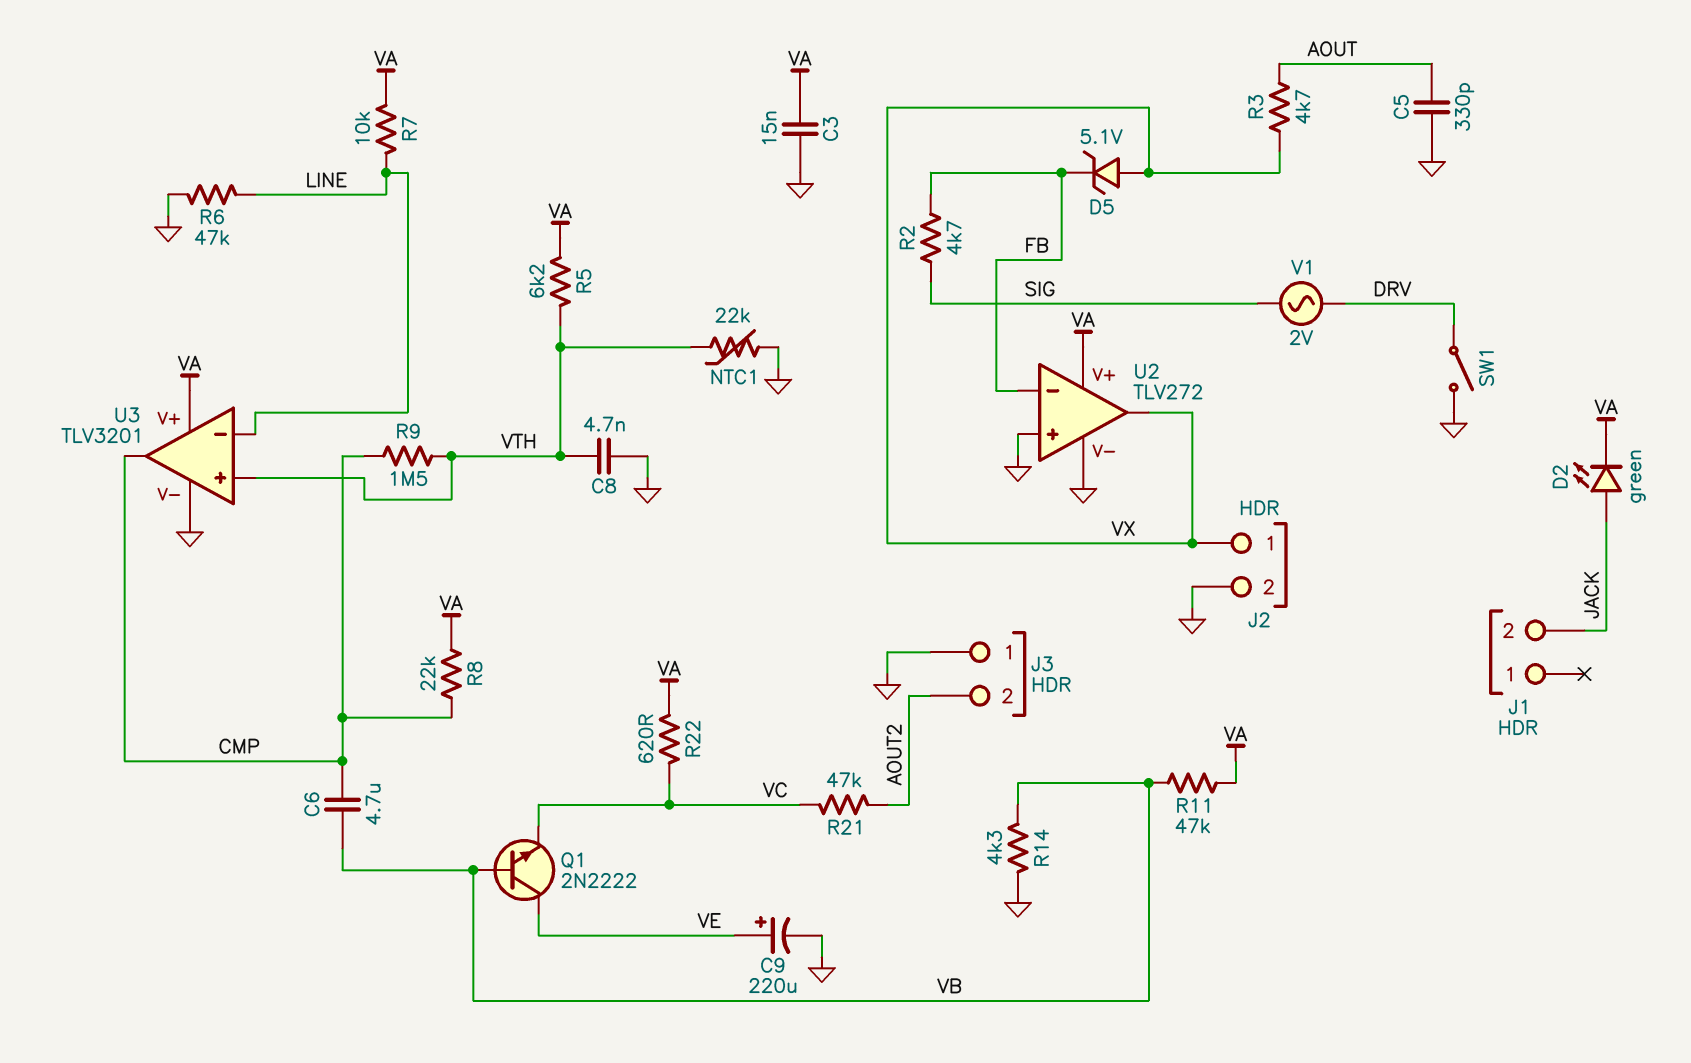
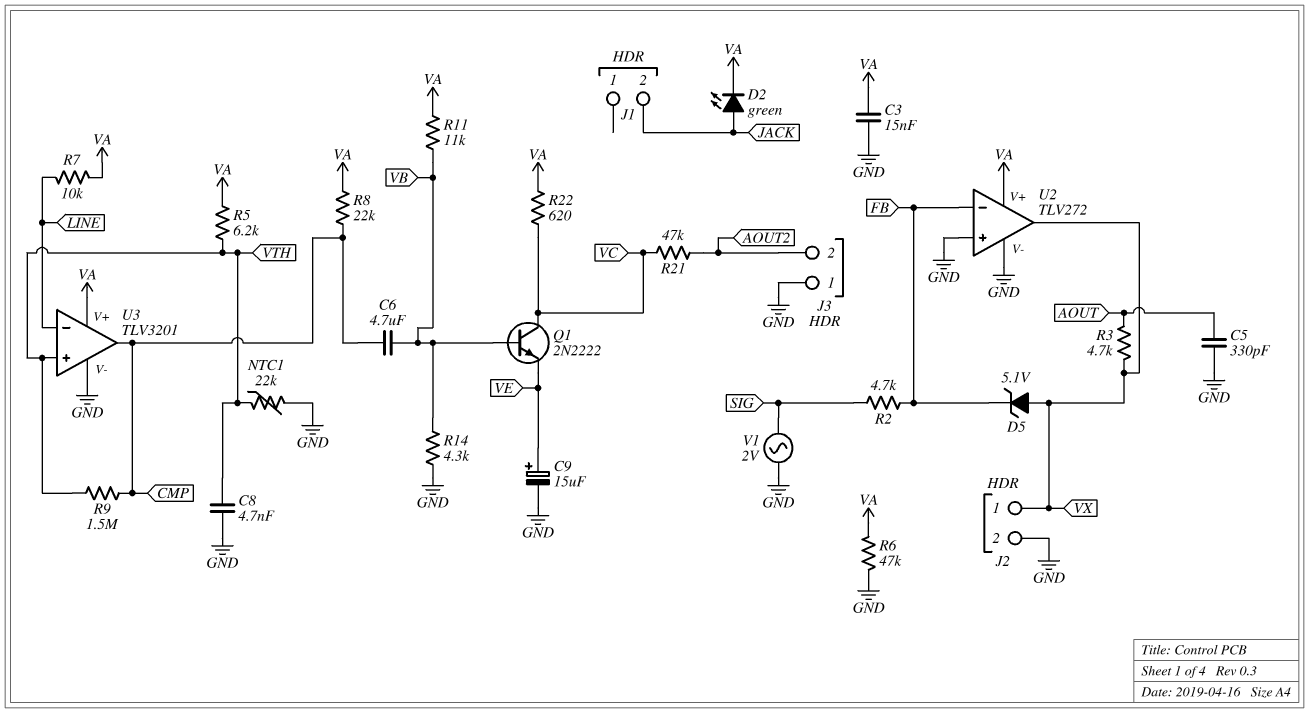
C9: 220uF (plus VE, minus GND) -> 15uF (plus VE, minus GND)
Q1: NPN 2N2222 (B VB, C VE, E VC) -> NPN 2N2222 (B VB, C VC, E VE)
R6: 47k (GND, LINE) -> 47k (GND, VA)
R11: 47k (VA, VB) -> 11k (VA, VB)
SW1: switch (DRV, GND) -> none
V1: AC 2V (DRV, SIG) -> AC 2V (GND, SIG)

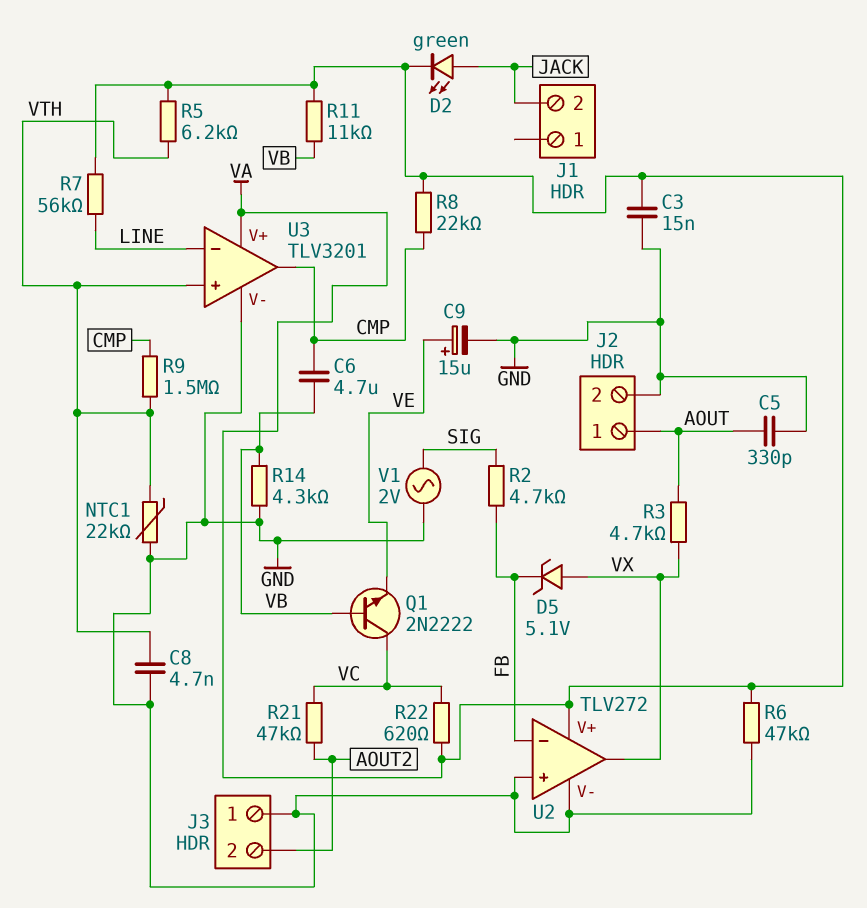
J2 pin 1: VX -> AOUT
R7: 10k (LINE, VA) -> 56k (LINE, VA)

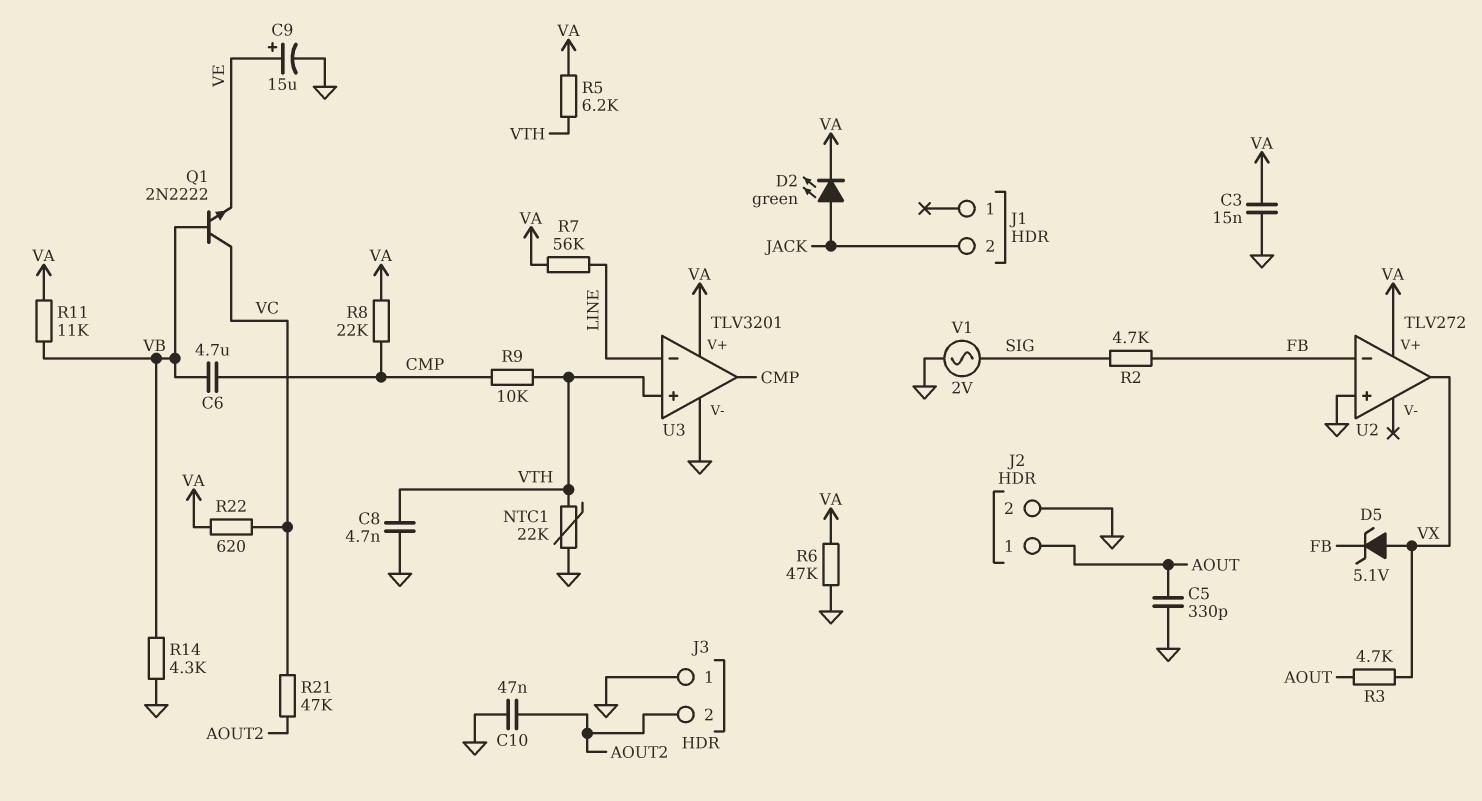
C10: none -> 47nF (AOUT2, GND)
R9: 1.5M (CMP, VTH) -> 10k (CMP, VTH)
U2 pin V-: GND -> none

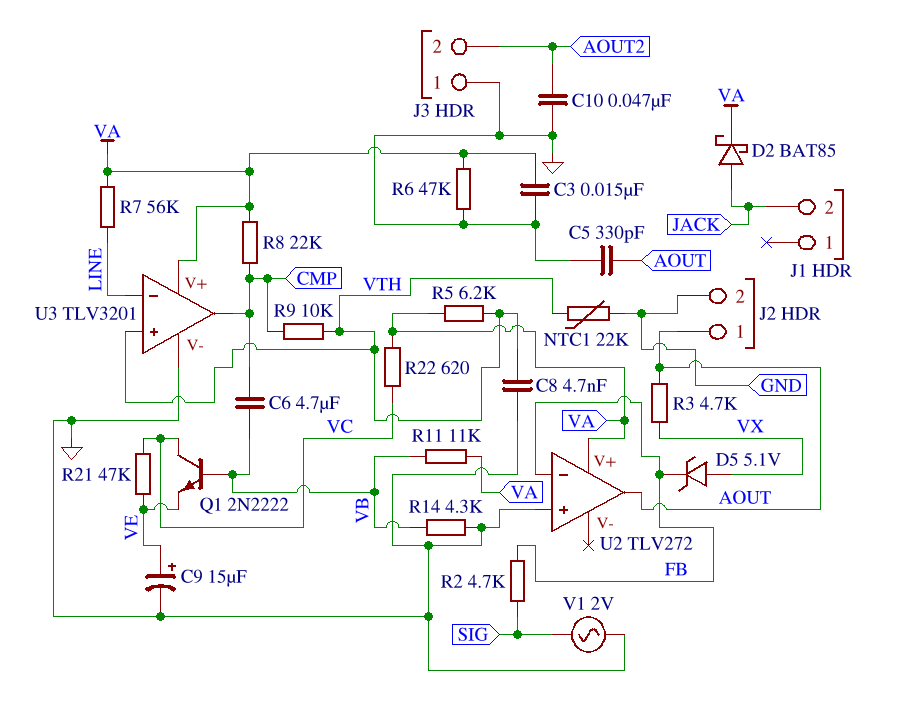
D2: LED green (A JACK, K VA) -> schottky BAT85 (A JACK, K VA)
R21: 47k (AOUT2, VC) -> 47k (VC, VE)
U2 pin out: VX -> AOUT

